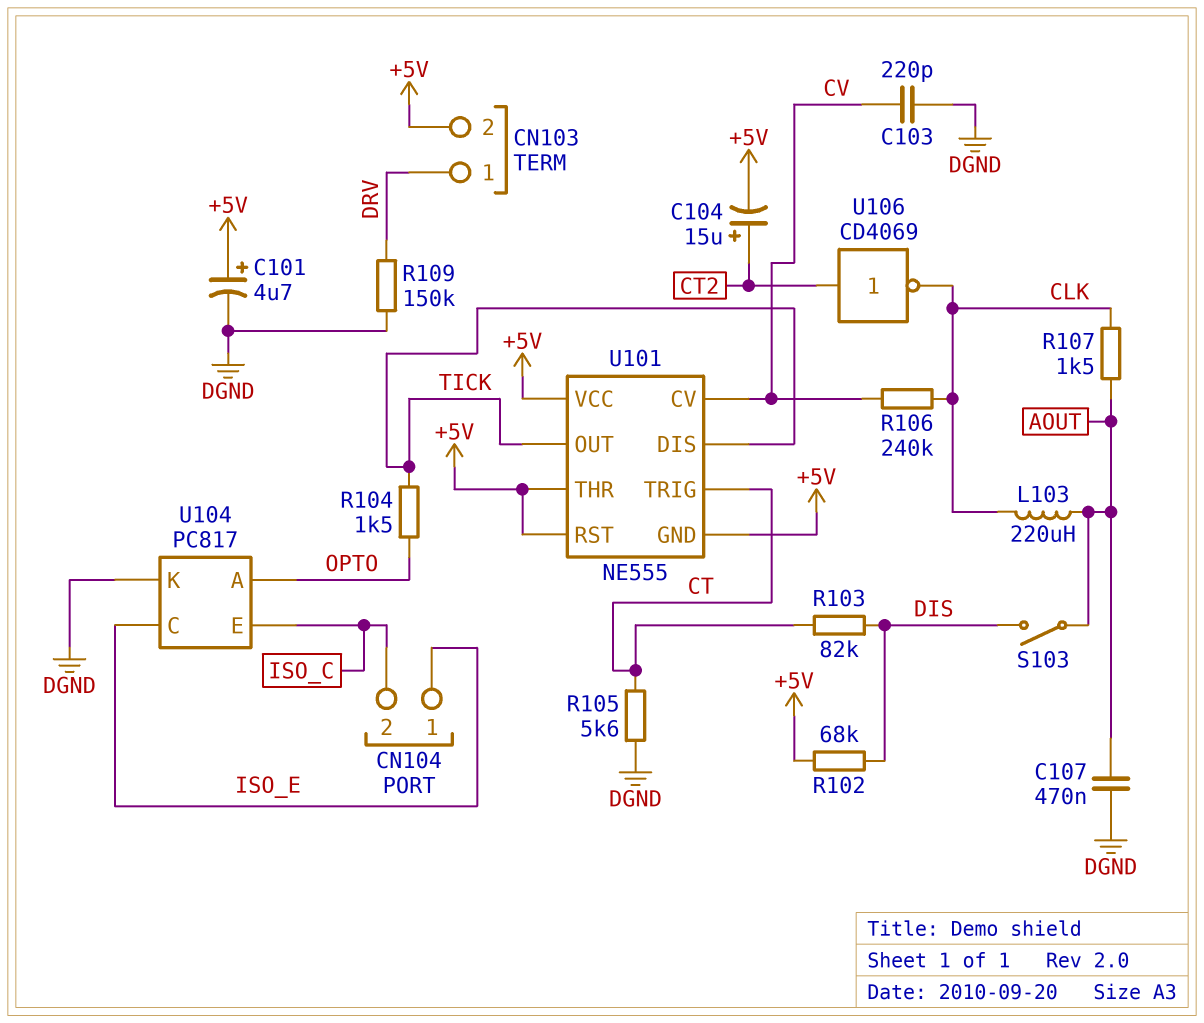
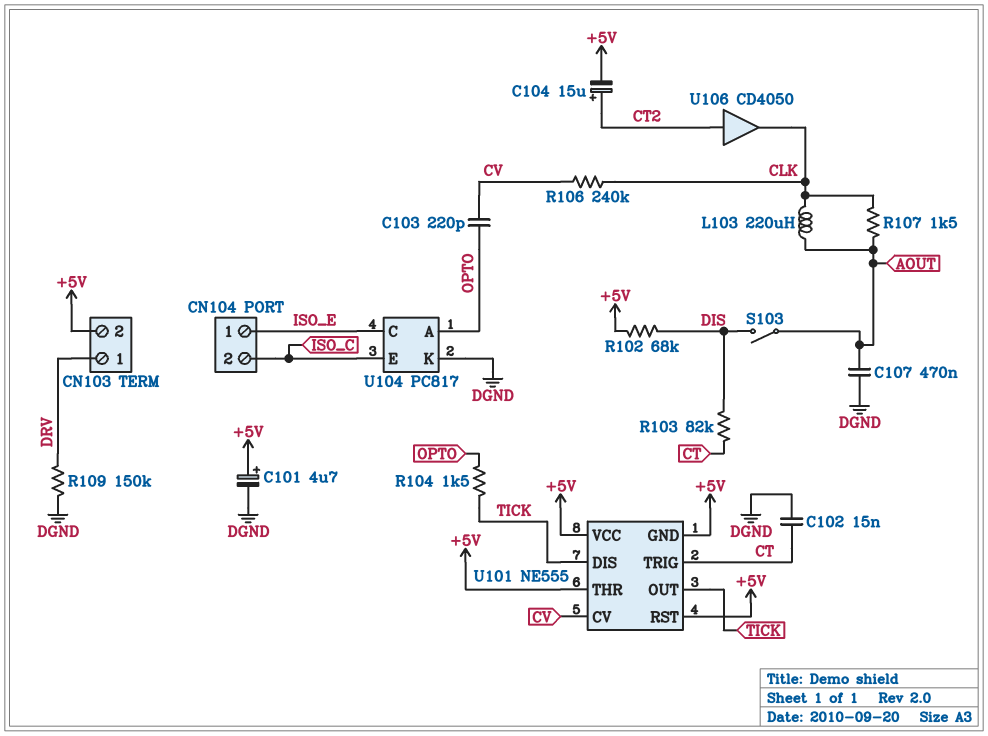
C102: none -> 15nF (CT, DGND)
C103: 220pF (CV, DGND) -> 220pF (CV, OPTO)
R105: 5.6k (CT, DGND) -> none
U106: NOT CD4069 (in CT2, out CLK) -> buffer CD4050 (in CT2, out CLK)

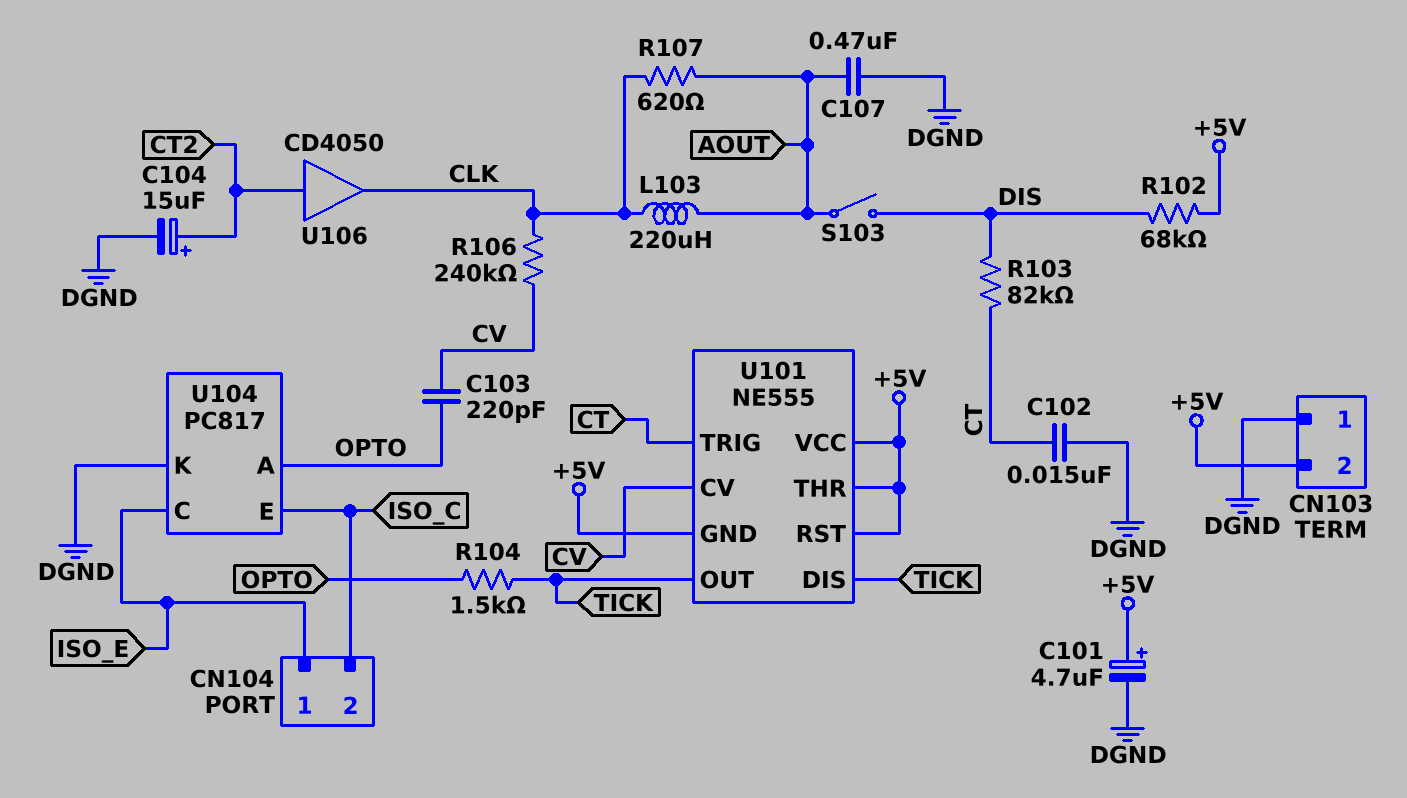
C104: 15uF (plus CT2, minus +5V) -> 15uF (plus CT2, minus DGND)
CN103 pin 1: DRV -> DGND
R107: 1.5k (AOUT, CLK) -> 620 (AOUT, CLK)
R109: 150k (DGND, DRV) -> none

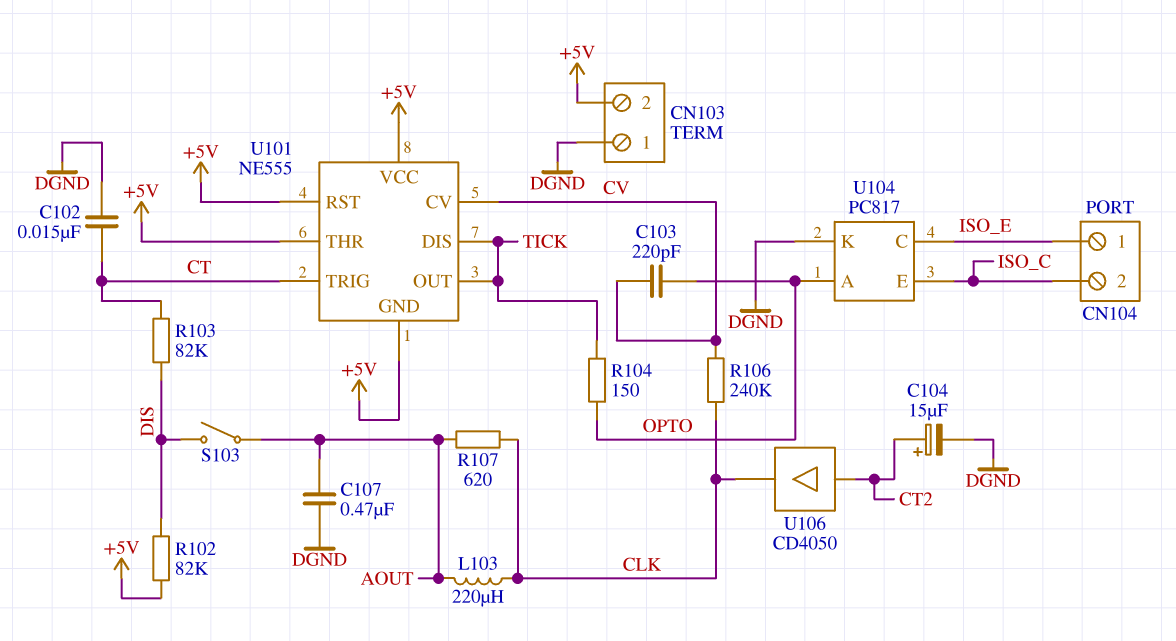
C101: 4.7uF (plus +5V, minus DGND) -> none
R102: 68k (+5V, DIS) -> 82k (+5V, DIS)
R104: 1.5k (OPTO, TICK) -> 150 (OPTO, TICK)

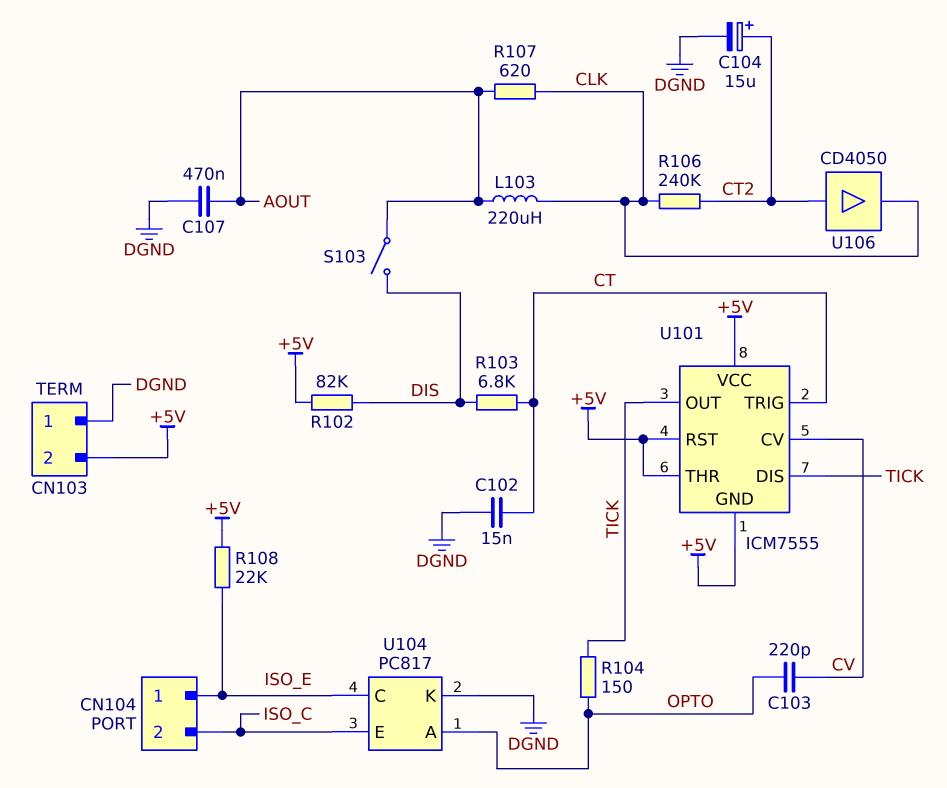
R103: 82k (CT, DIS) -> 6.8k (CT, DIS)
R106: 240k (CLK, CV) -> 240k (CLK, CT2)
R108: none -> 22k (+5V, ISO_E)
U101: NE555 -> ICM7555

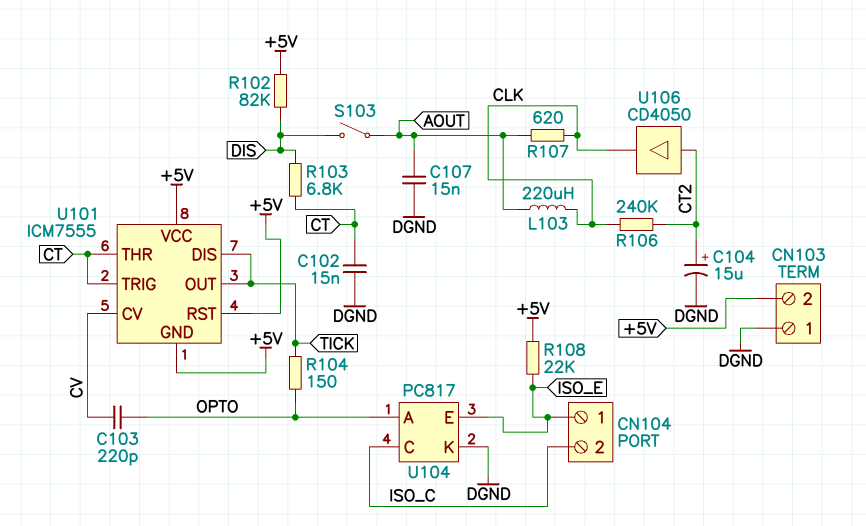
C107: 470nF (AOUT, DGND) -> 15nF (AOUT, DGND)
U101 pin THR: +5V -> CT
U104 pin C: ISO_E -> ISO_C
U104 pin E: ISO_C -> ISO_E

